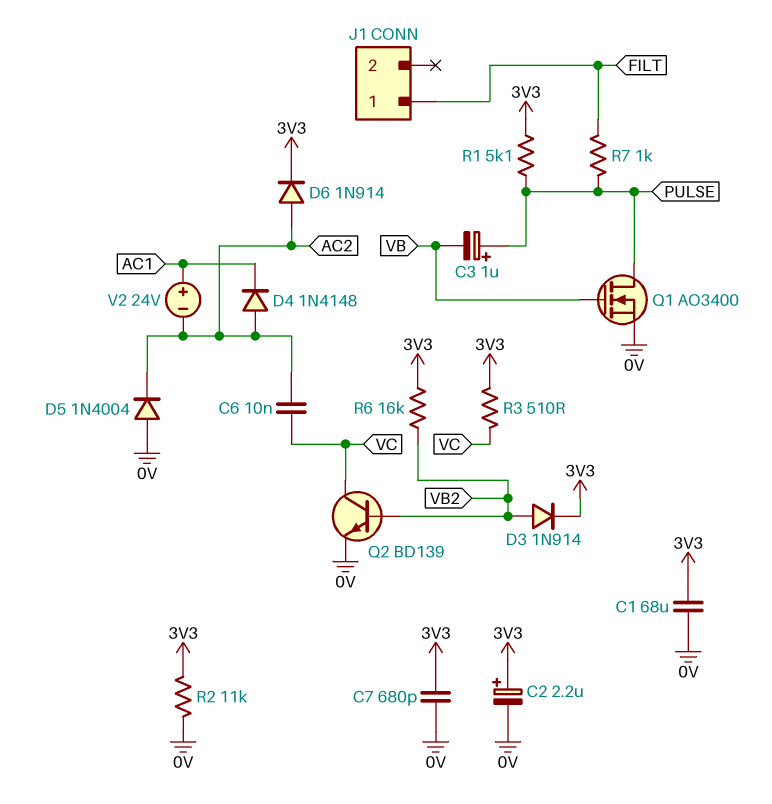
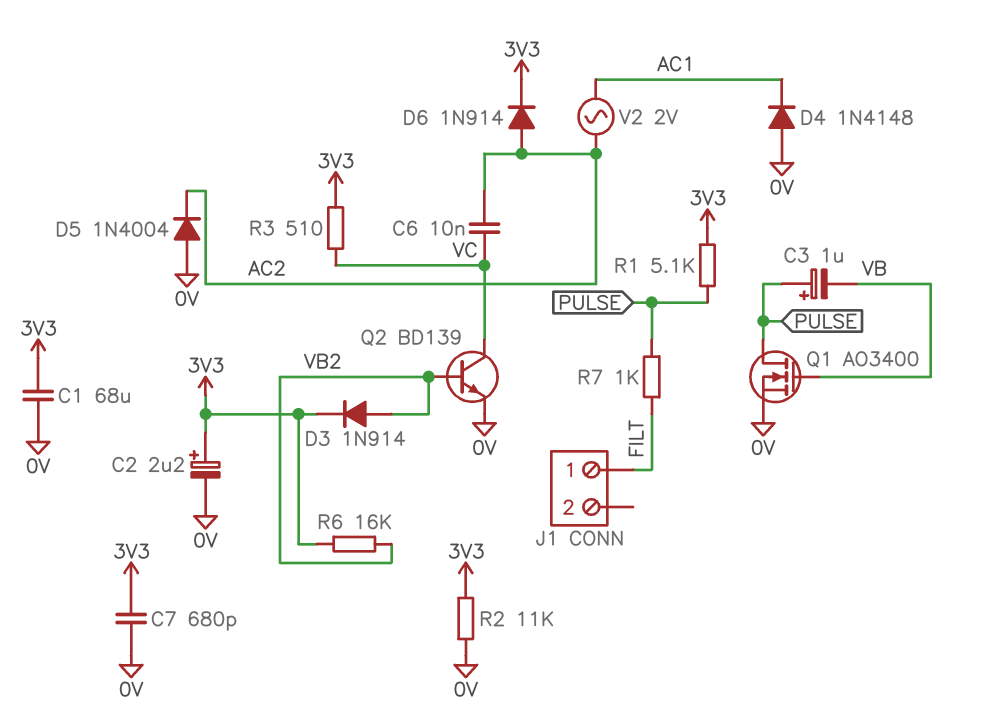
D4: diode 1N4148 (A AC2, K AC1) -> diode 1N4148 (A 0V, K AC1)
V2: 24V (plus AC1, minus AC2) -> AC 2V (AC1, AC2)

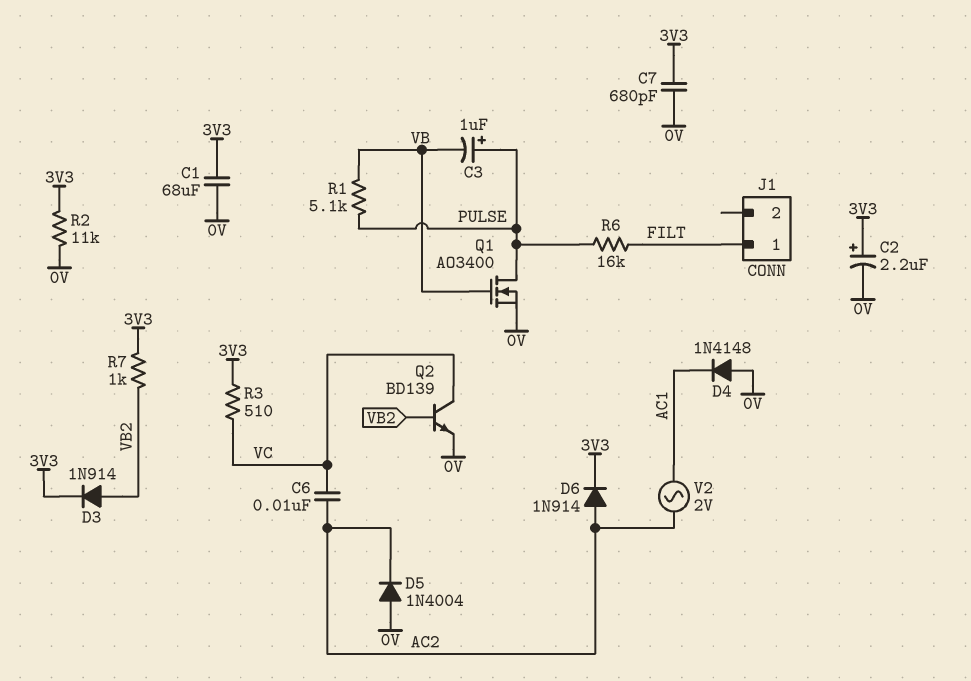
R1: 5.1k (3V3, PULSE) -> 5.1k (PULSE, VB)
R6: 16k (3V3, VB2) -> 16k (FILT, PULSE)
R7: 1k (FILT, PULSE) -> 1k (3V3, VB2)

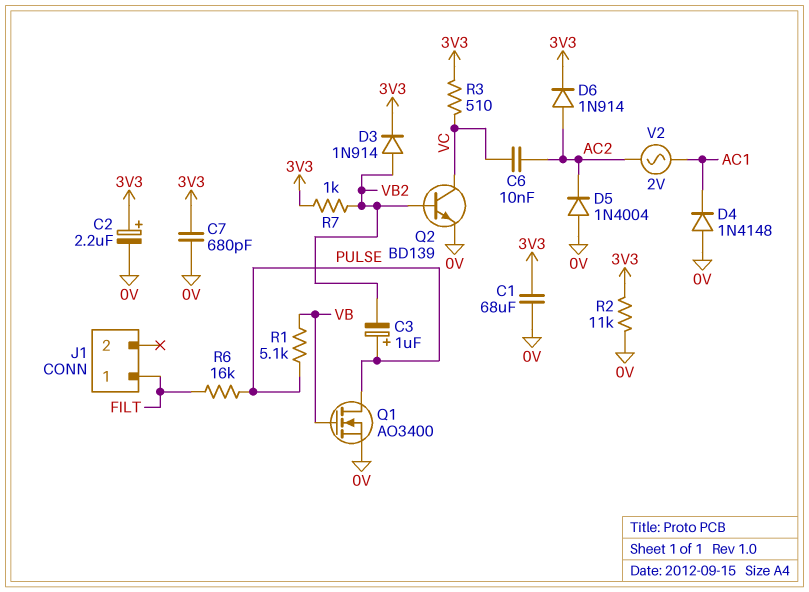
C3: 1uF (plus PULSE, minus VB) -> 1uF (plus PULSE, minus VB2)

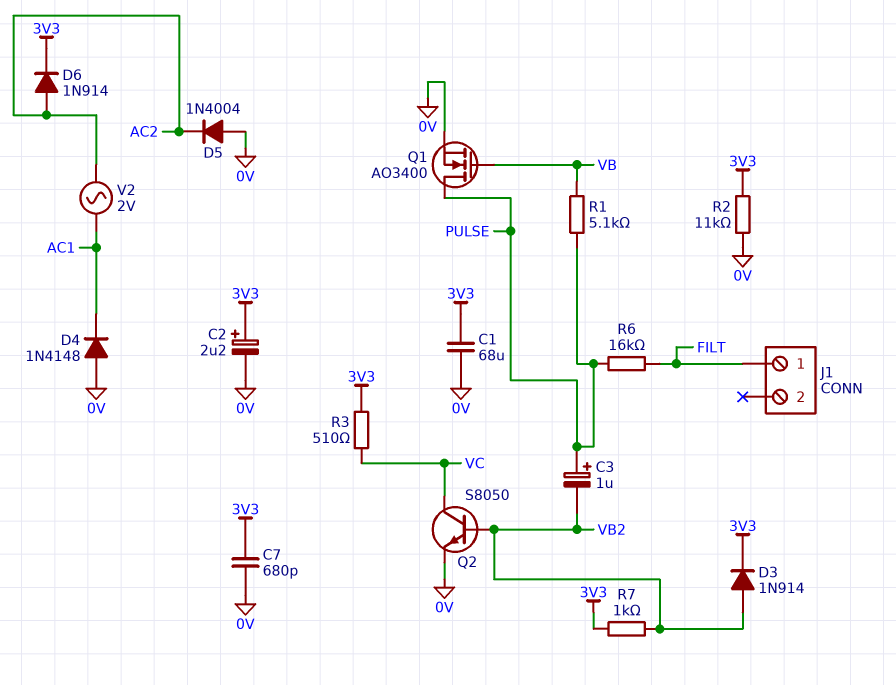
C6: 10nF (AC2, VC) -> none
Q2: NPN BD139 (B VB2, C VC, E 0V) -> NPN S8050 (B VB2, C VC, E 0V)

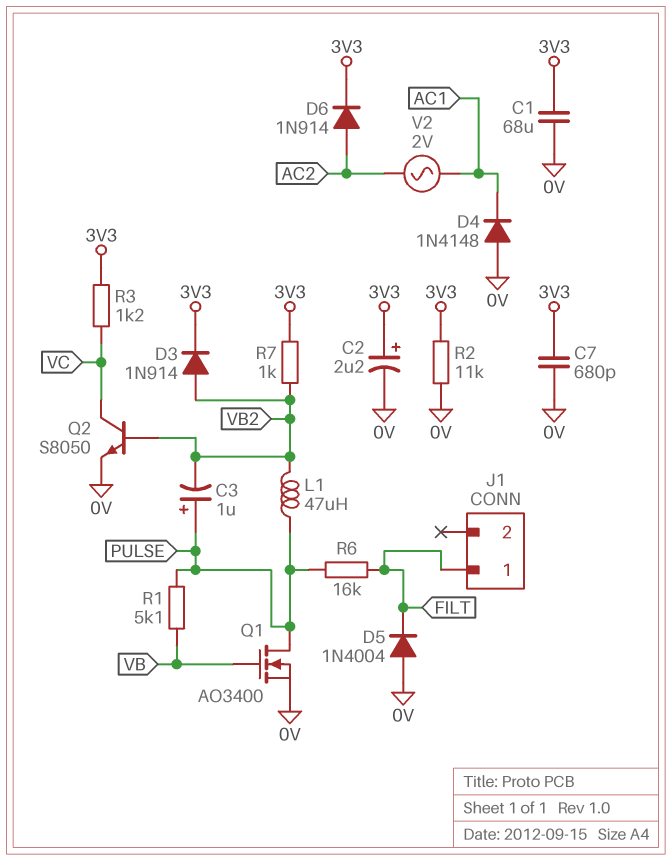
D5: diode 1N4004 (A 0V, K AC2) -> diode 1N4004 (A 0V, K FILT)
L1: none -> 47uH (PULSE, VB2)
R3: 510 (3V3, VC) -> 1.2k (3V3, VC)

